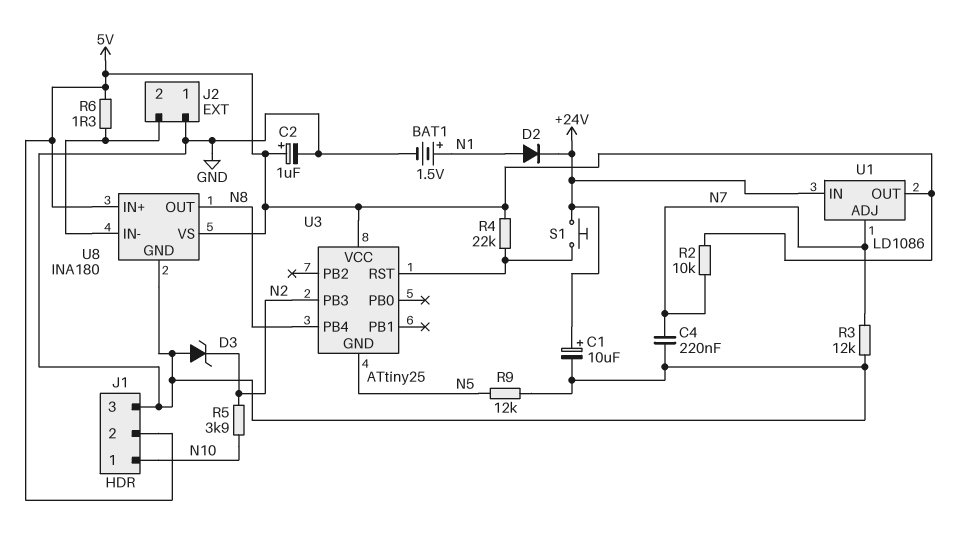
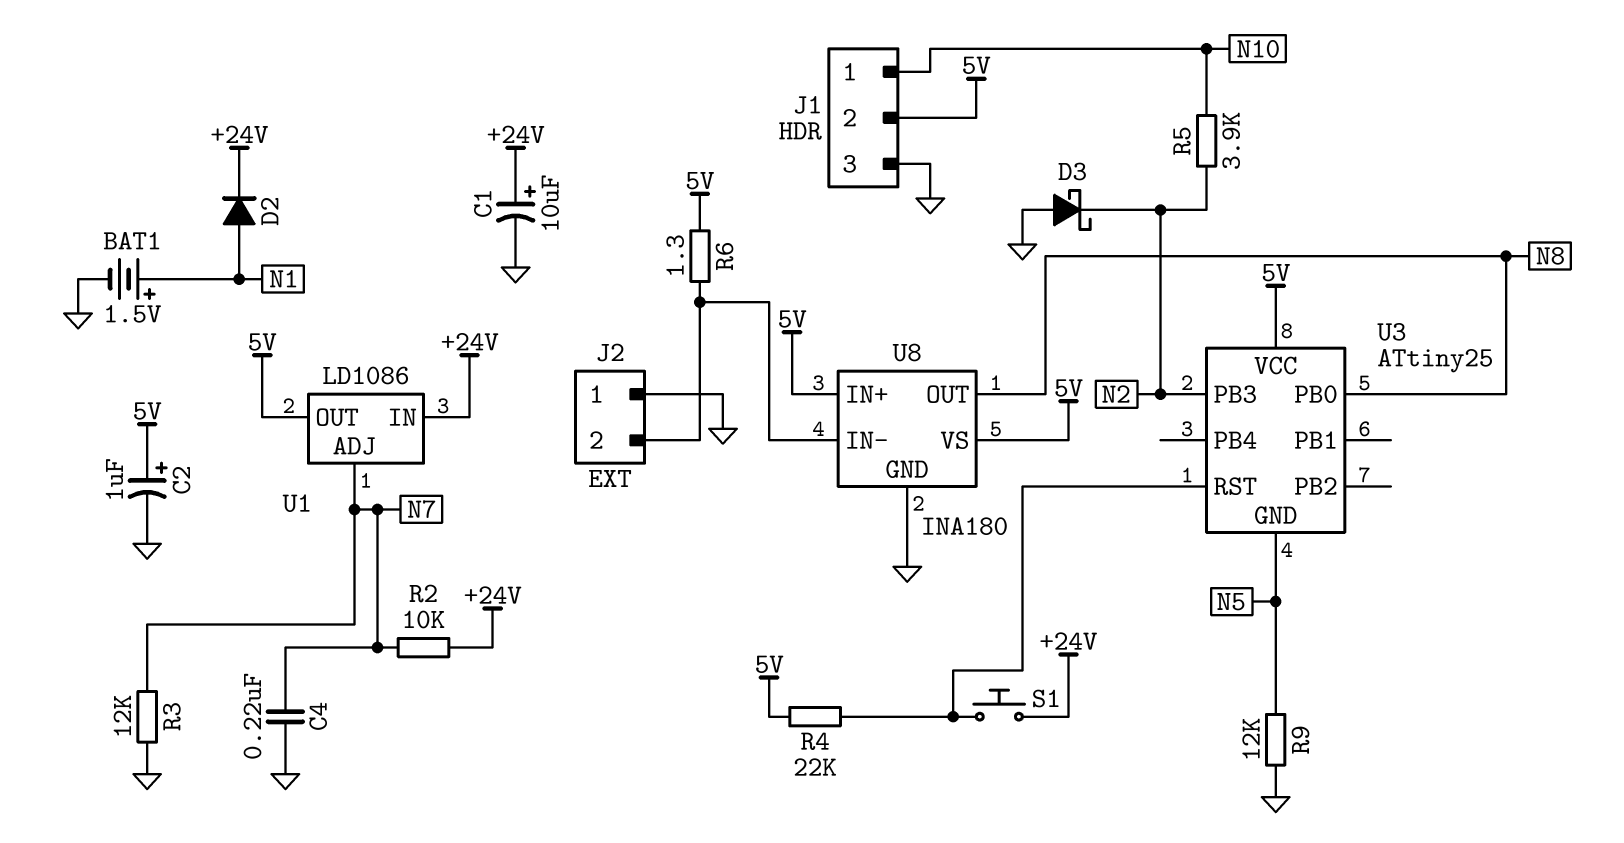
D3: zener (A GND, K N2) -> schottky (A GND, K N2)
R2: 10k (5V, N7) -> 10k (+24V, N7)
U3 pin PB0: none -> N8
U3 pin PB4: N8 -> none

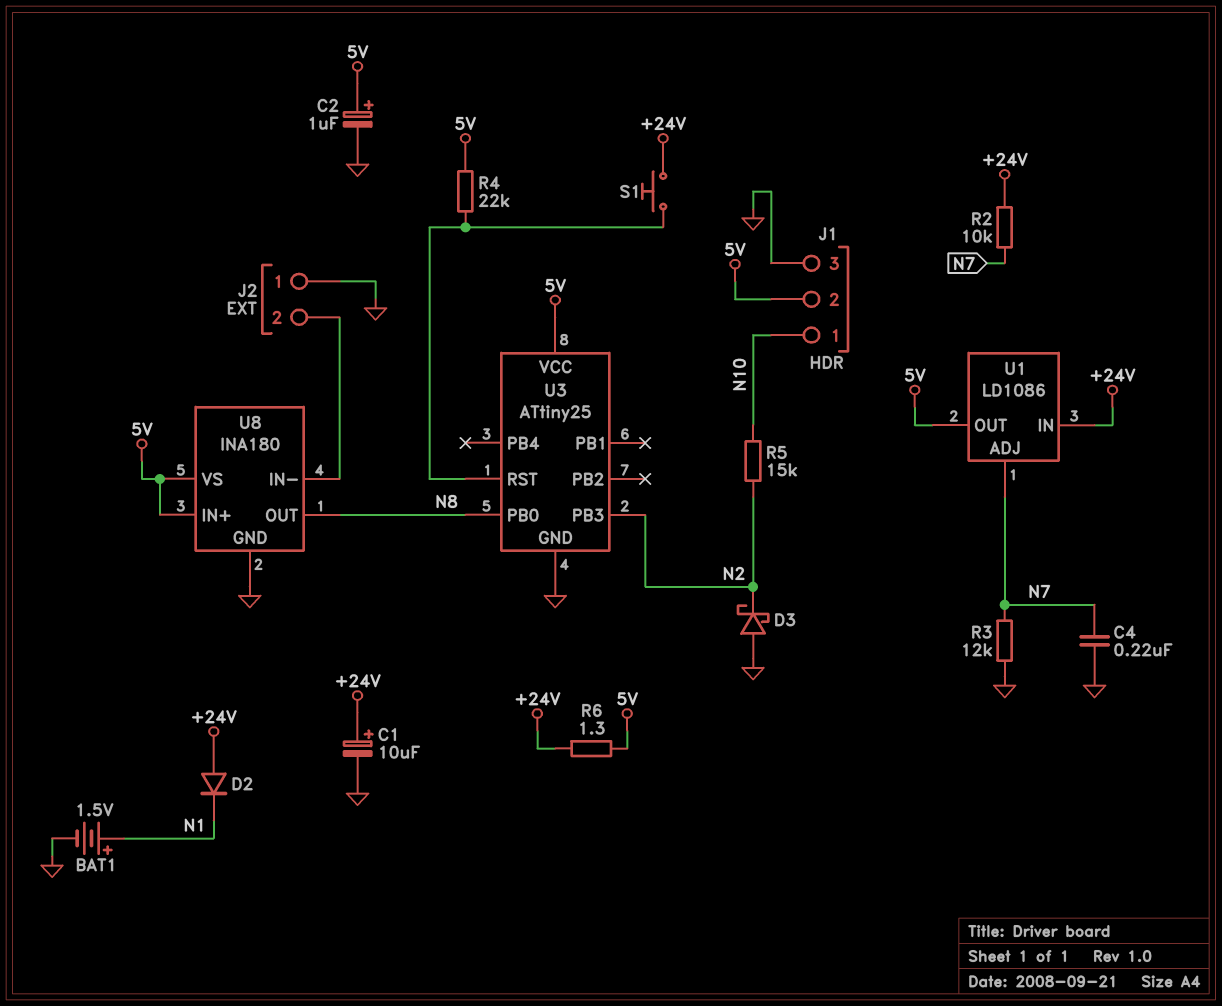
D2: diode (A N1, K +24V) -> diode (A +24V, K N1)
R5: 3.9k (N2, N10) -> 15k (N2, N10)
R6: 1.3 (5V, J2/2) -> 1.3 (+24V, 5V)
R9: 12k (GND, N5) -> none
U3 pin GND: N5 -> GND

